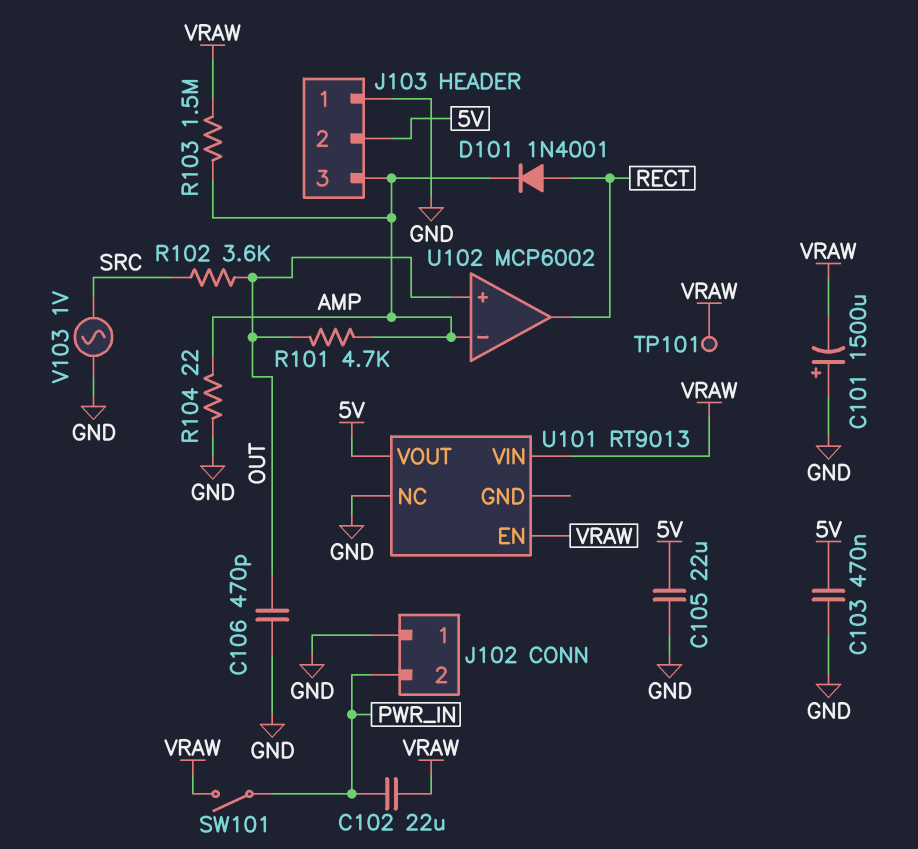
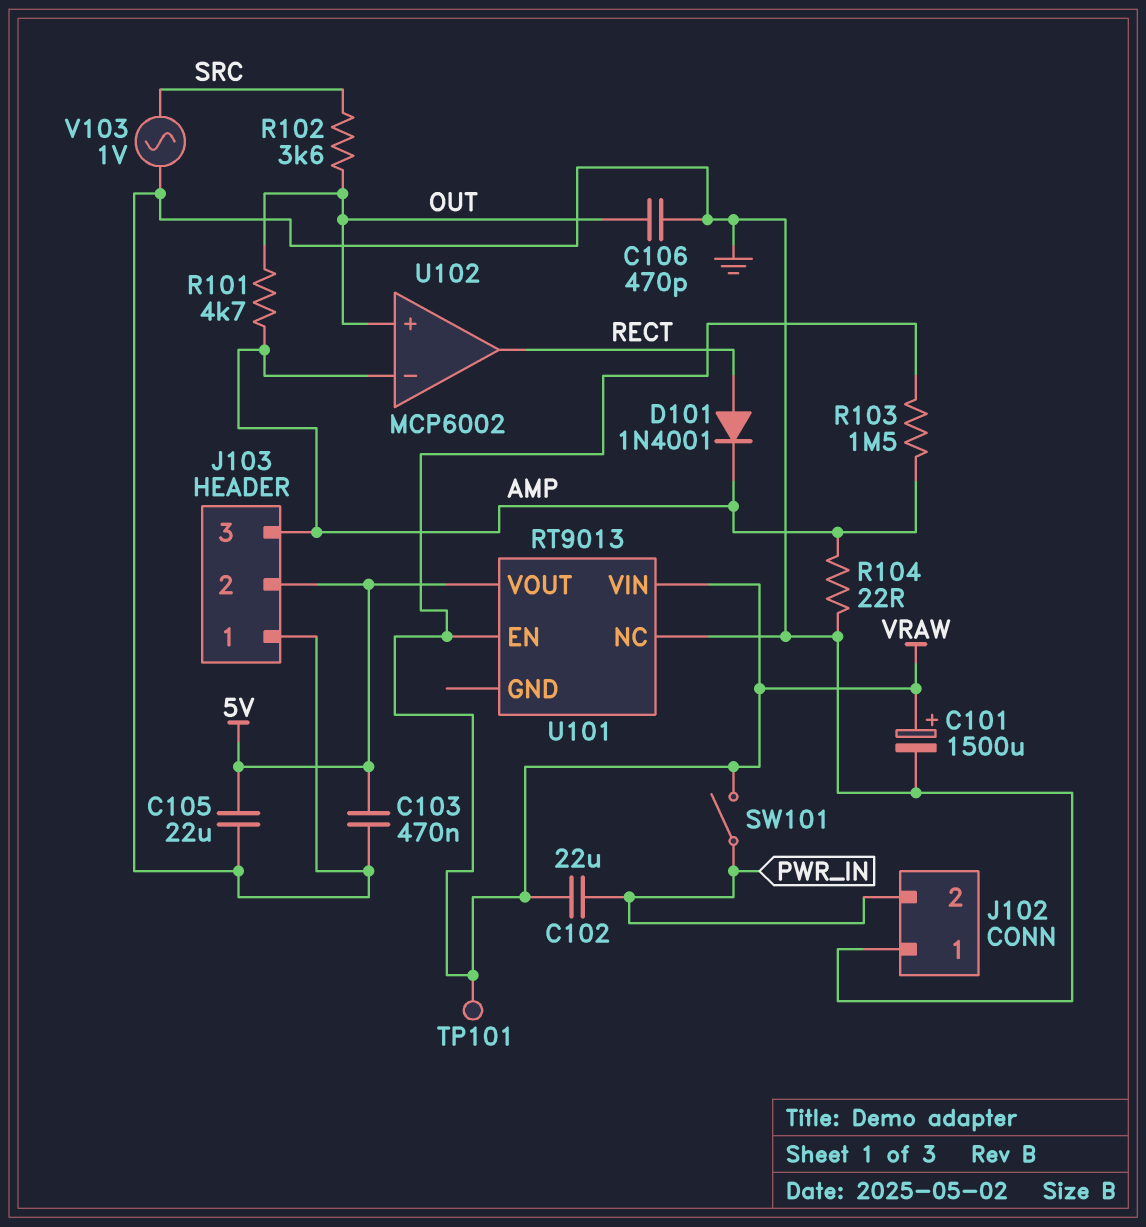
C101: 1500uF (plus GND, minus VRAW) -> 1500uF (plus VRAW, minus GND)

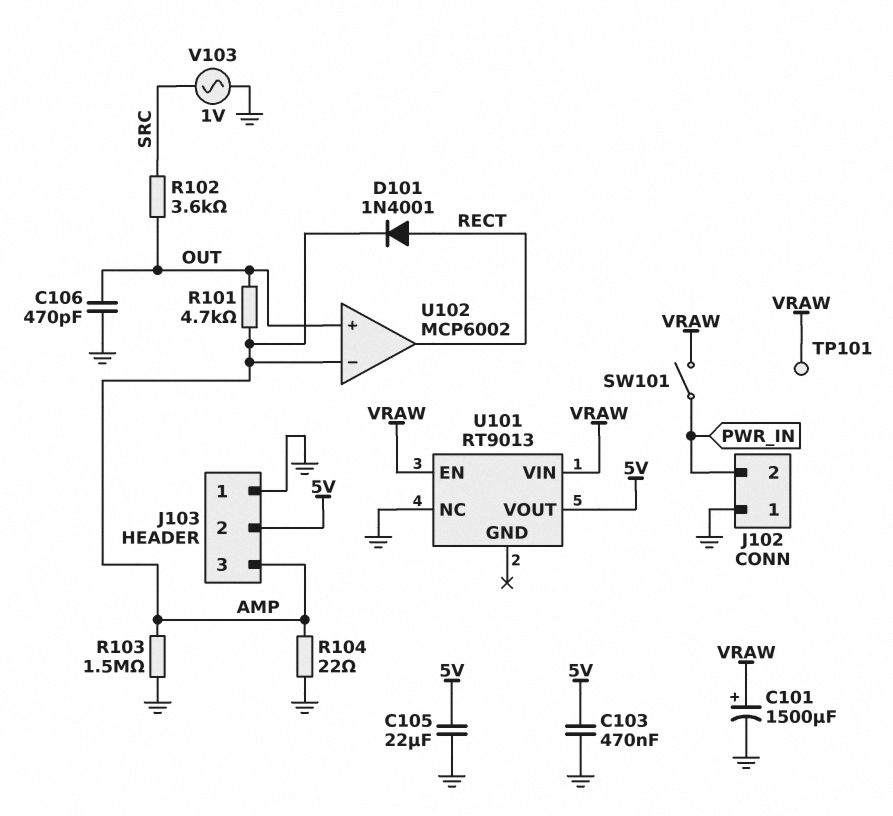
C102: 22uF (PWR_IN, VRAW) -> none
R103: 1.5M (AMP, VRAW) -> 1.5M (AMP, GND)

